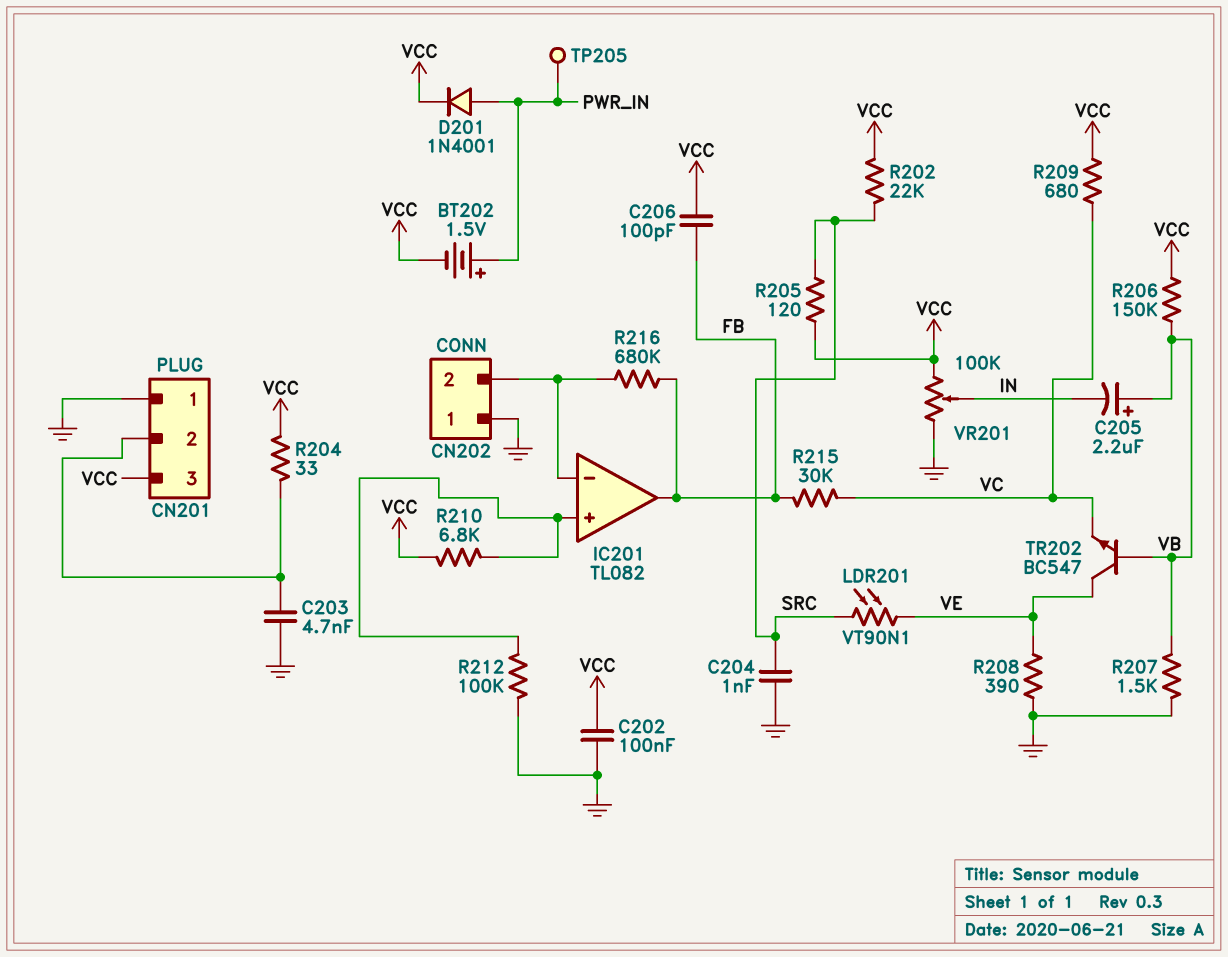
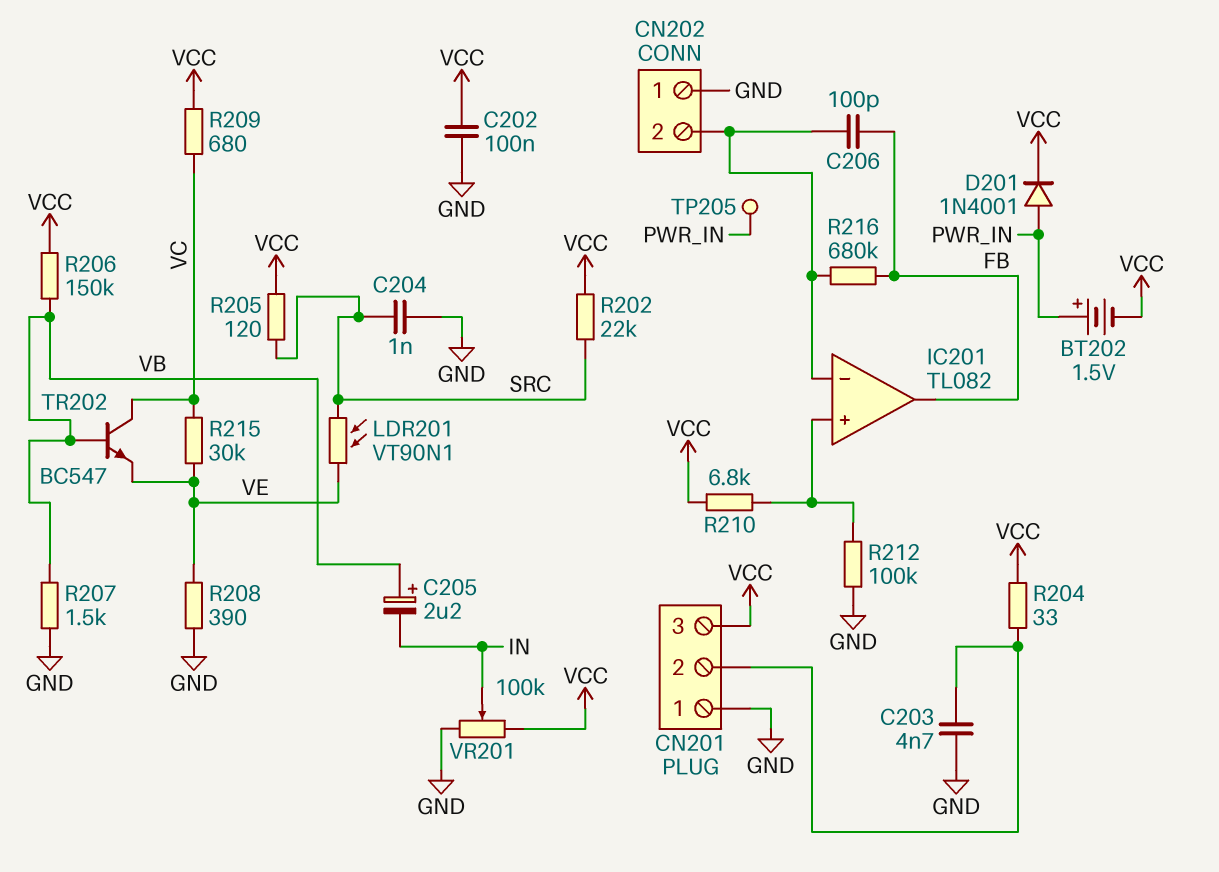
C206: 100pF (FB, VCC) -> 100pF (CN202/2, FB)
R215: 30k (FB, VC) -> 30k (VC, VE)
TR202: NPN BC547 (B VB, C VE, E VC) -> NPN BC547 (B VB, C VC, E VE)

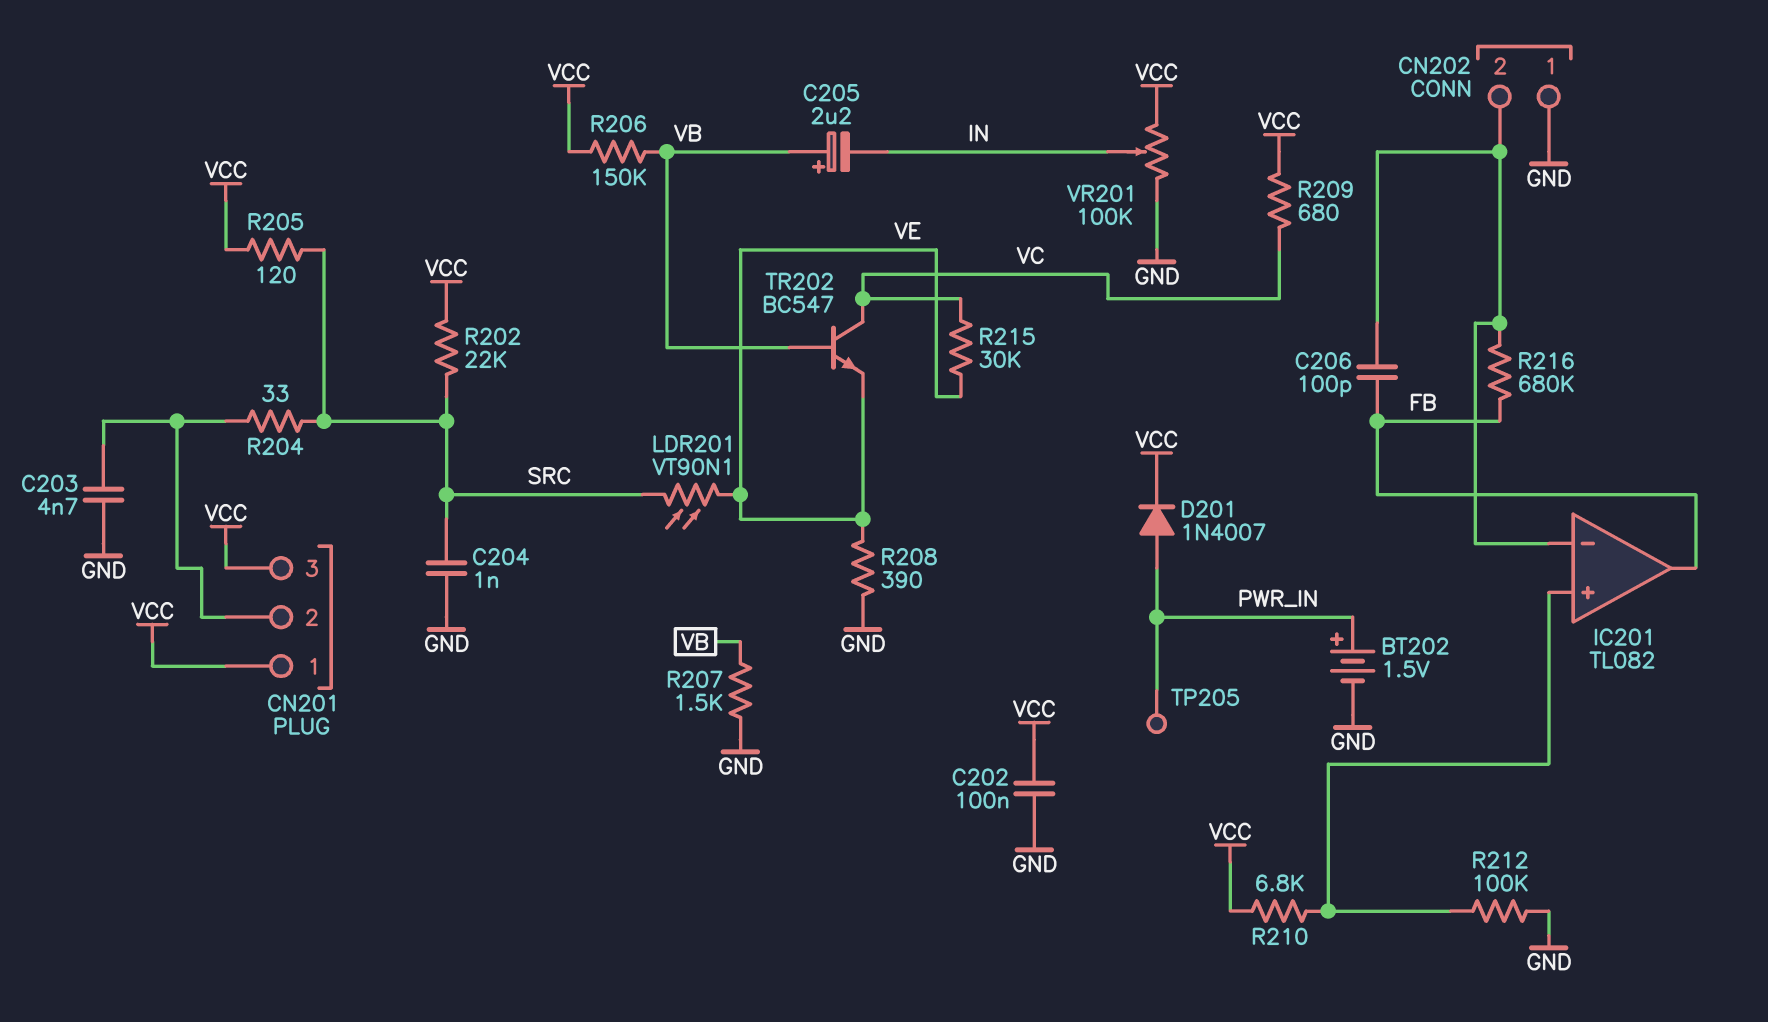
BT202: 1.5V (plus PWR_IN, minus VCC) -> 1.5V (plus PWR_IN, minus GND)
CN201 pin 1: GND -> VCC
D201: diode 1N4001 (A PWR_IN, K VCC) -> diode 1N4007 (A PWR_IN, K VCC)
R204: 33 (CN201/2, VCC) -> 33 (CN201/2, SRC)

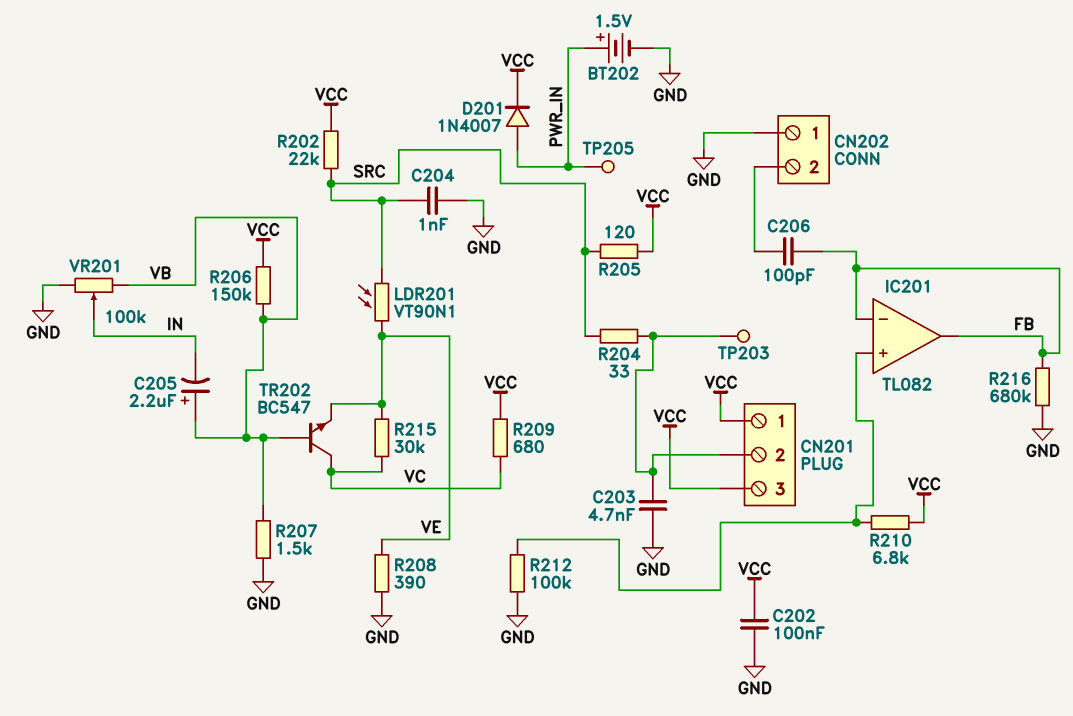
IC201 pin in-: CN202/2 -> FB
R216: 680k (CN202/2, FB) -> 680k (FB, GND)
TP203: none -> test point (CN201/2)
VR201: 100k (GND, VCC, wiper IN) -> 100k (GND, VB, wiper IN)

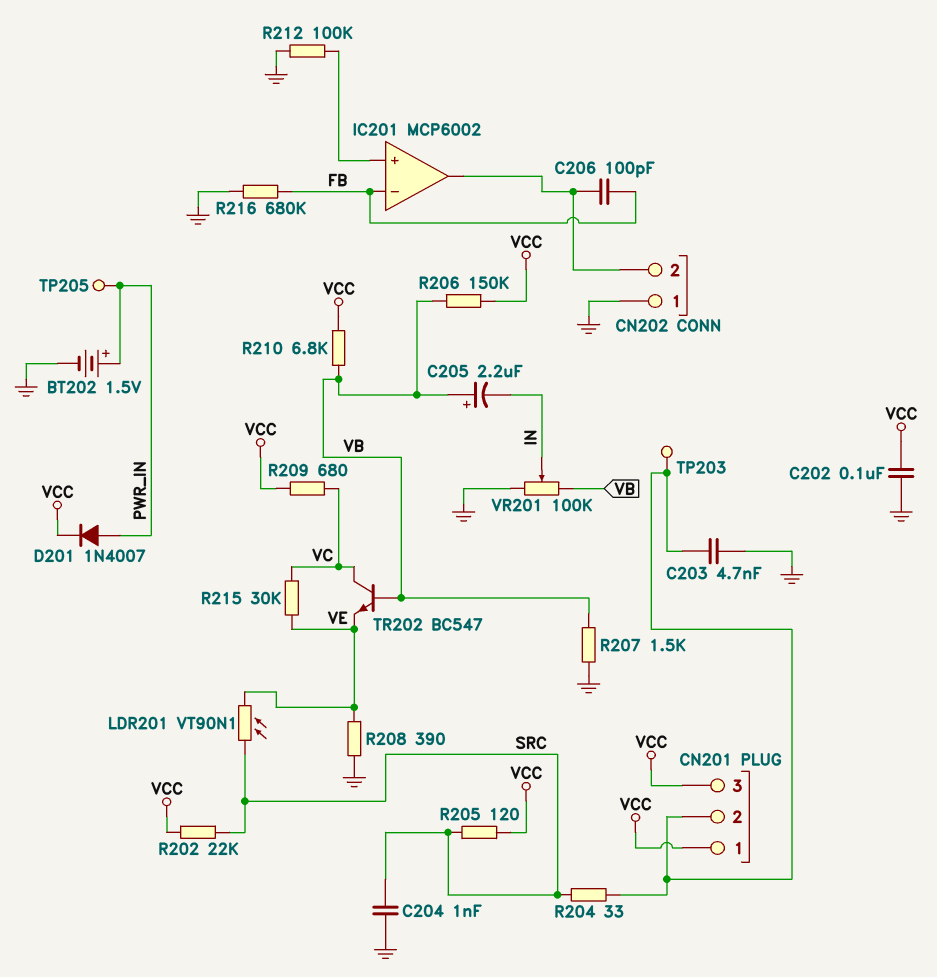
IC201: TL082 -> MCP6002
IC201 pin out: FB -> CN202/2
R210: 6.8k (IC201/in+, VCC) -> 6.8k (VB, VCC)

